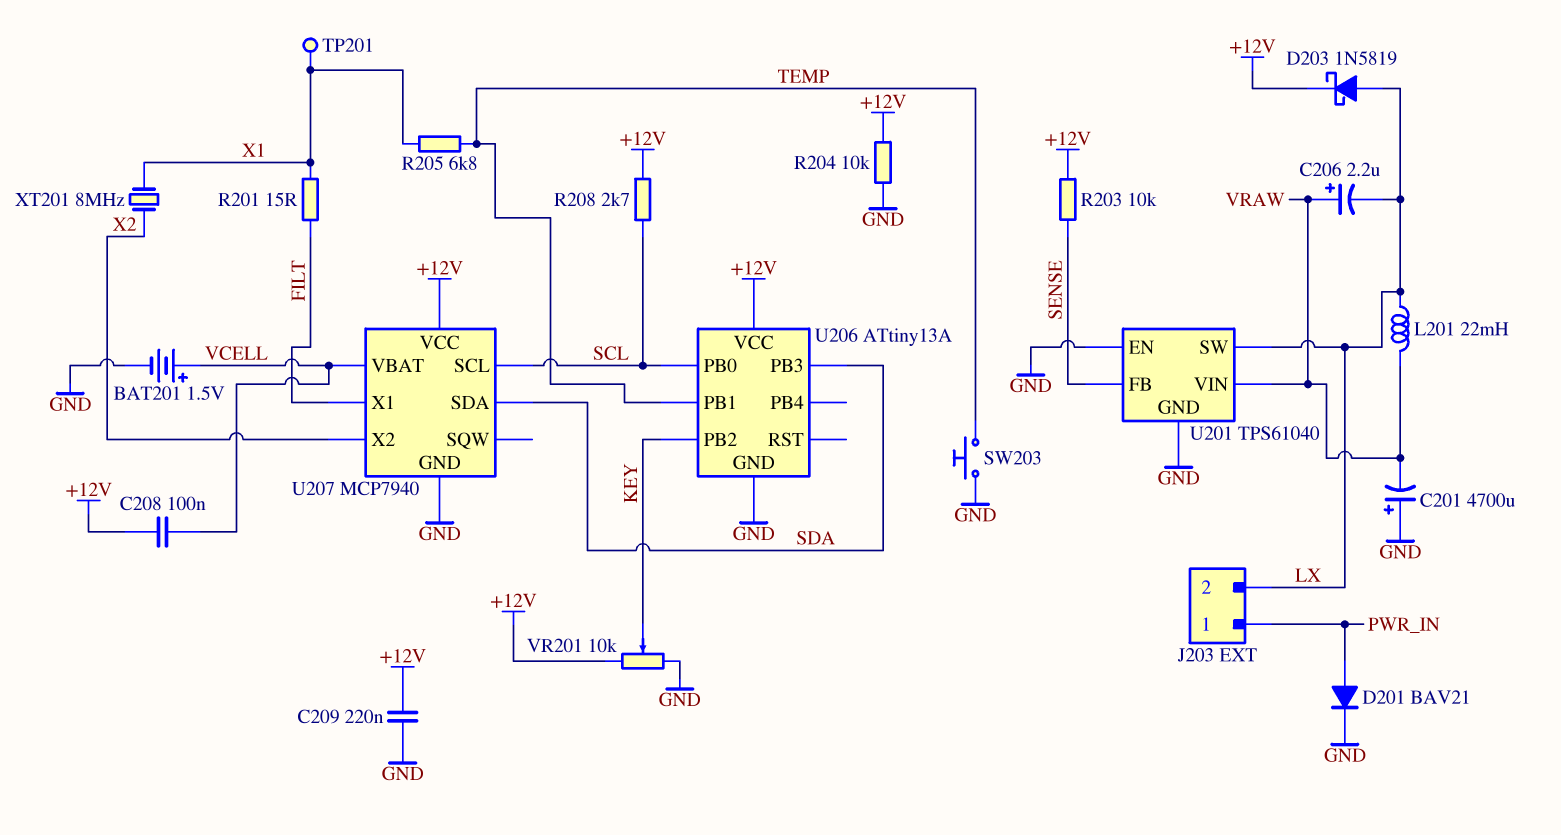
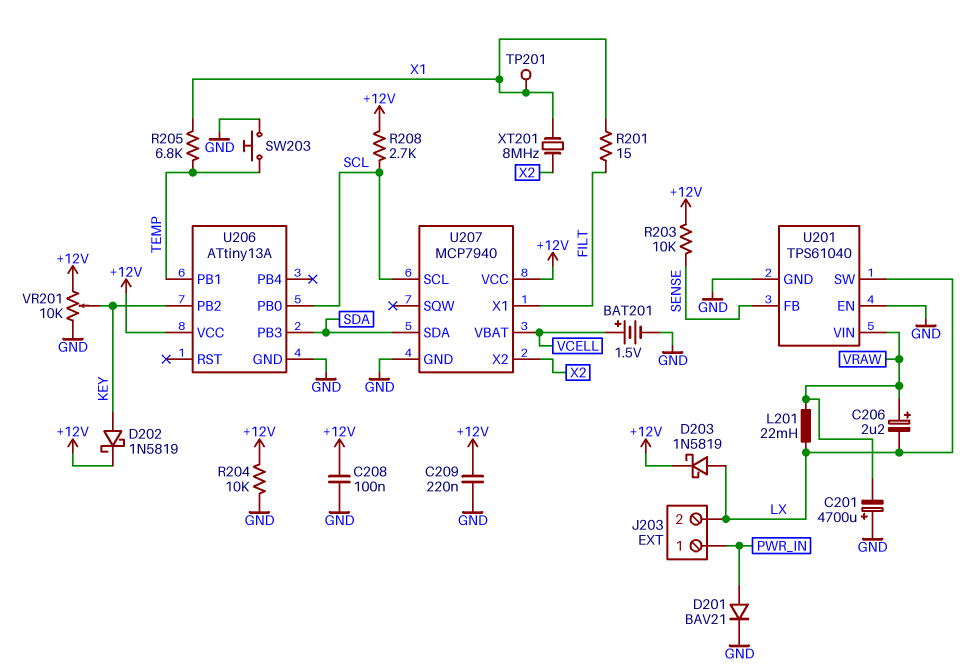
C208: 100nF (+12V, VCELL) -> 100nF (+12V, GND)
D202: none -> schottky 1N5819 (A KEY, K +12V)

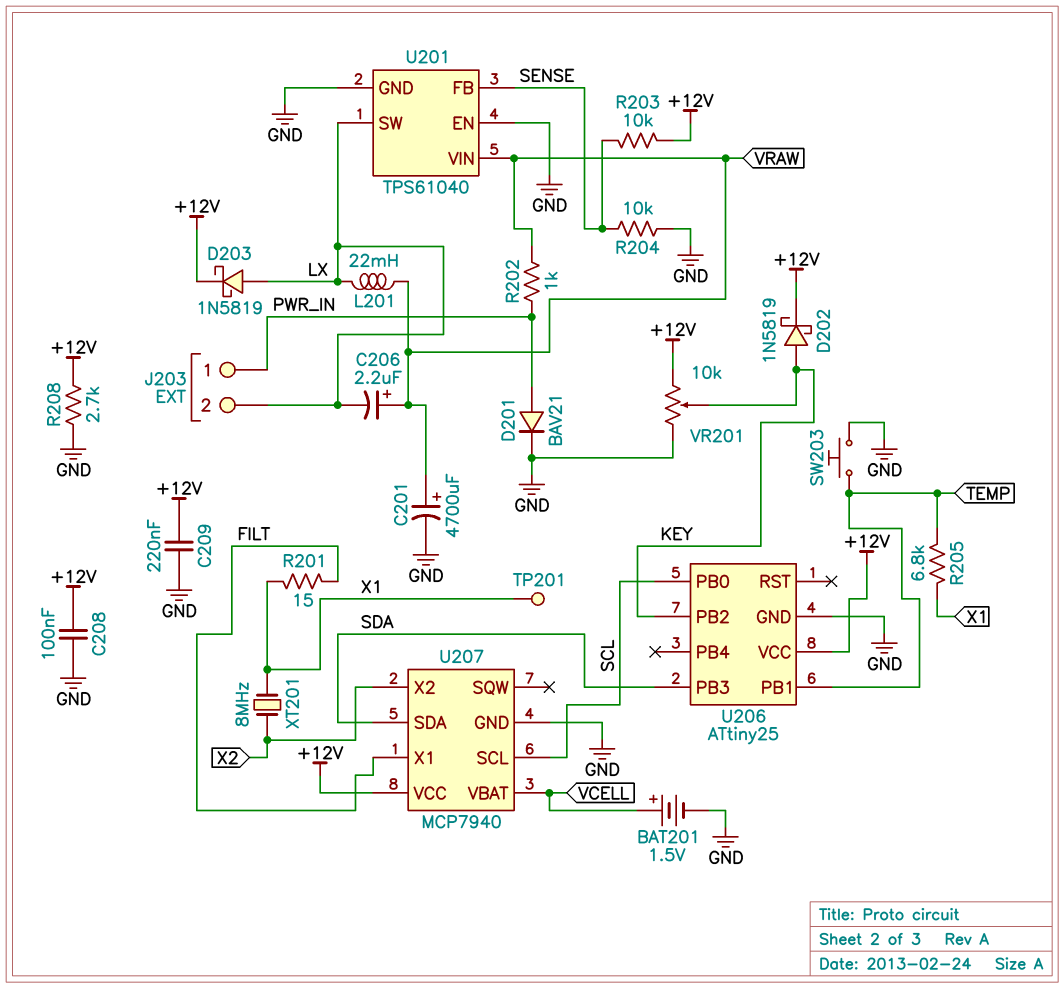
C201: 4700uF (plus GND, minus VRAW) -> 4700uF (plus VRAW, minus GND)
R202: none -> 1k (PWR_IN, VRAW)
R204: 10k (+12V, GND) -> 10k (GND, SENSE)
R208: 2.7k (+12V, SCL) -> 2.7k (+12V, GND)
U206: ATtiny13A -> ATtiny25

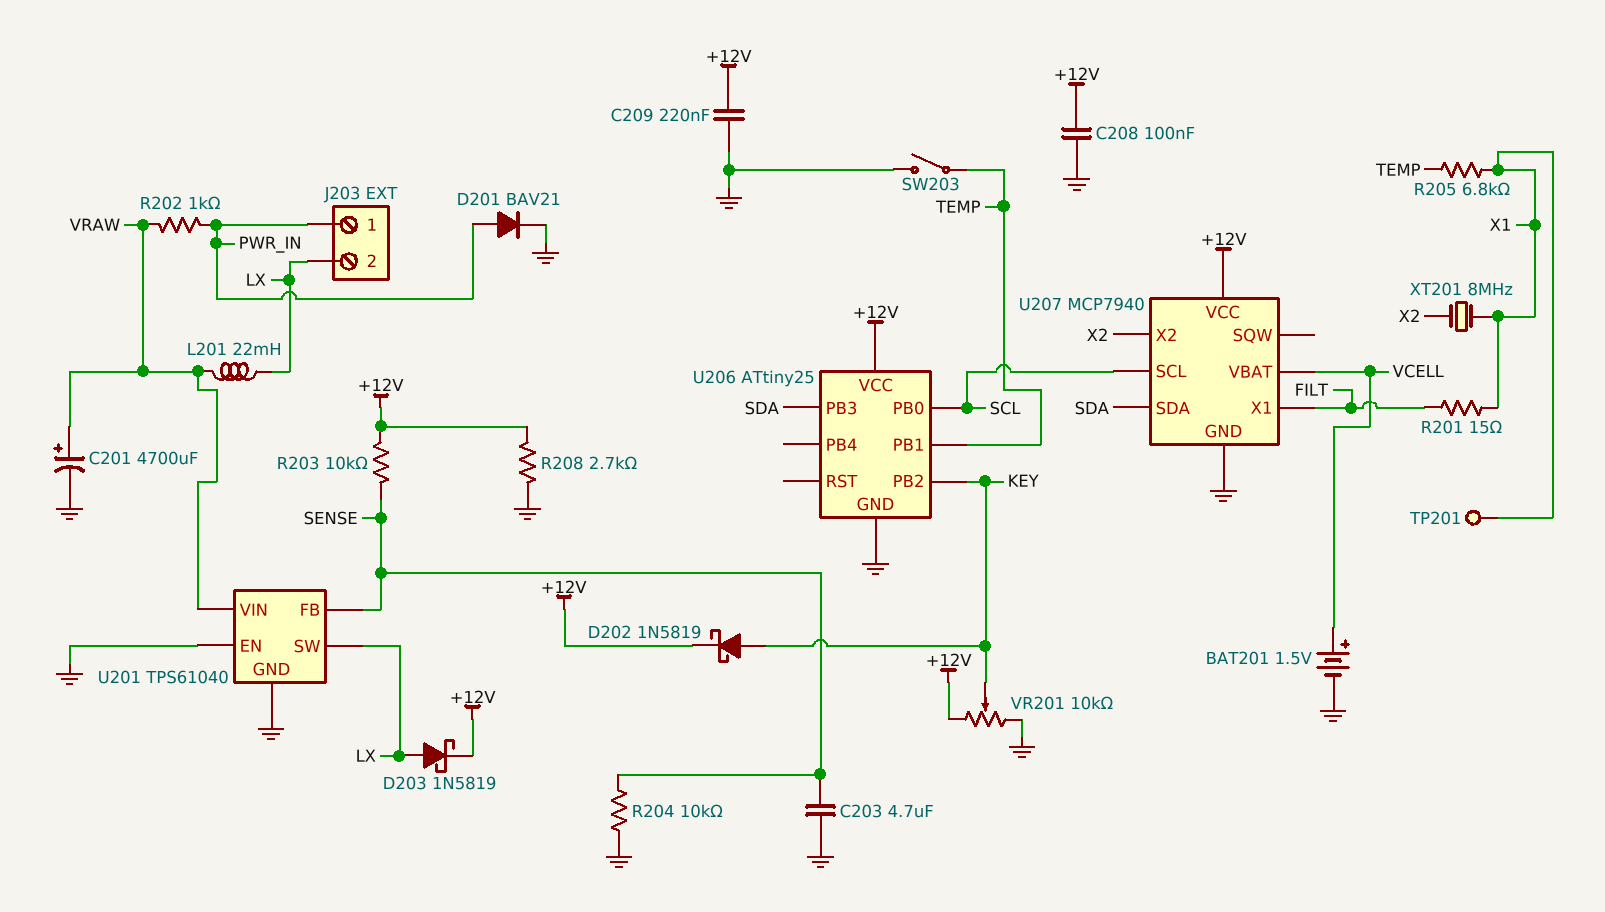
C203: none -> 4.7uF (GND, SENSE)
C206: 2.2uF (plus VRAW, minus LX) -> none
SW203: button (GND, TEMP) -> switch (GND, TEMP)

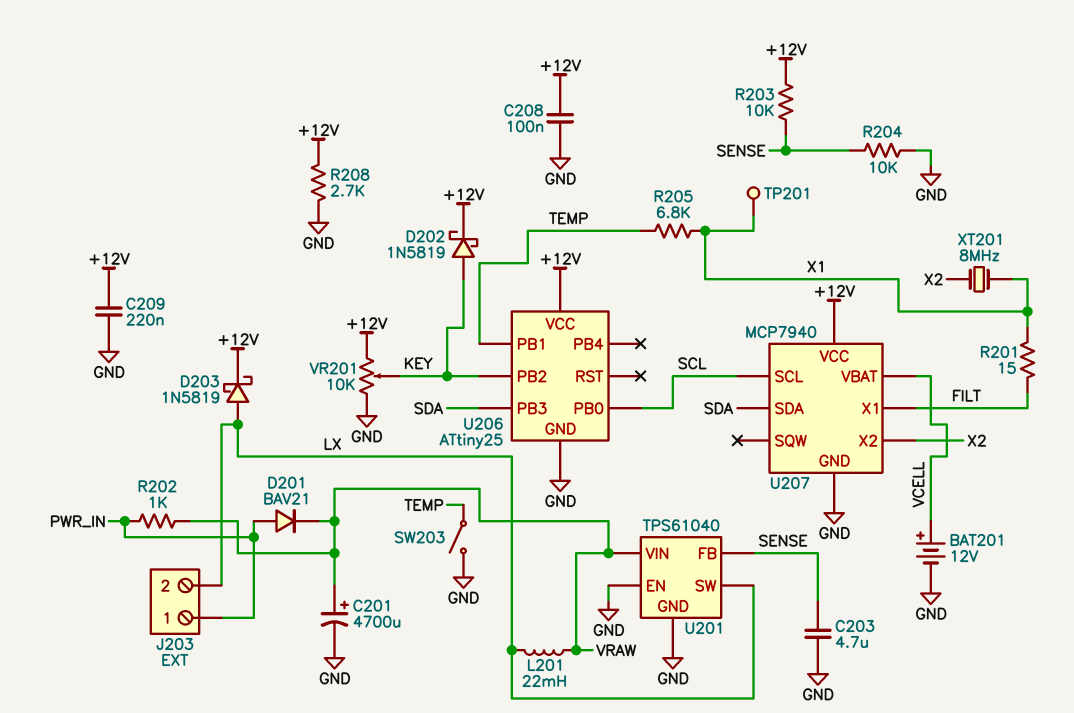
BAT201: 1.5V (plus VCELL, minus GND) -> 12V (plus VCELL, minus GND)
D201: diode BAV21 (A PWR_IN, K GND) -> diode BAV21 (A PWR_IN, K VRAW)

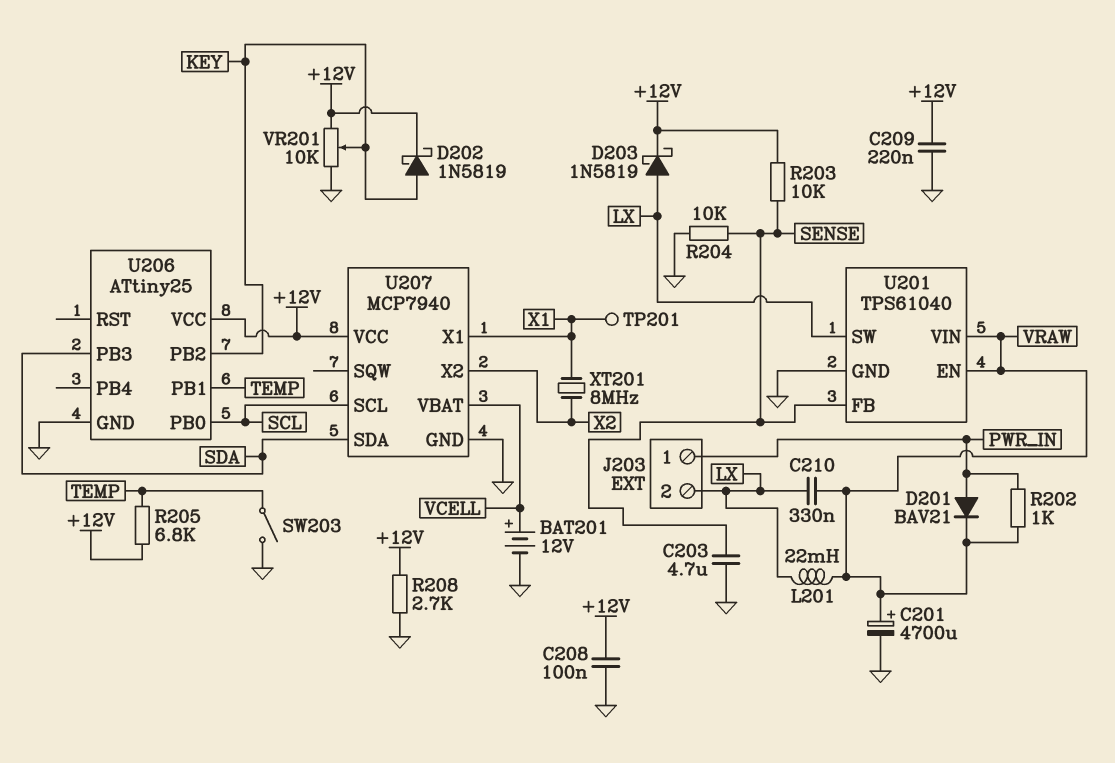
C210: none -> 330nF (LX, VRAW)
R201: 15 (FILT, X1) -> none
R205: 6.8k (TEMP, X1) -> 6.8k (+12V, TEMP)
U201 pin EN: GND -> VRAW
U207 pin X1: FILT -> X1

